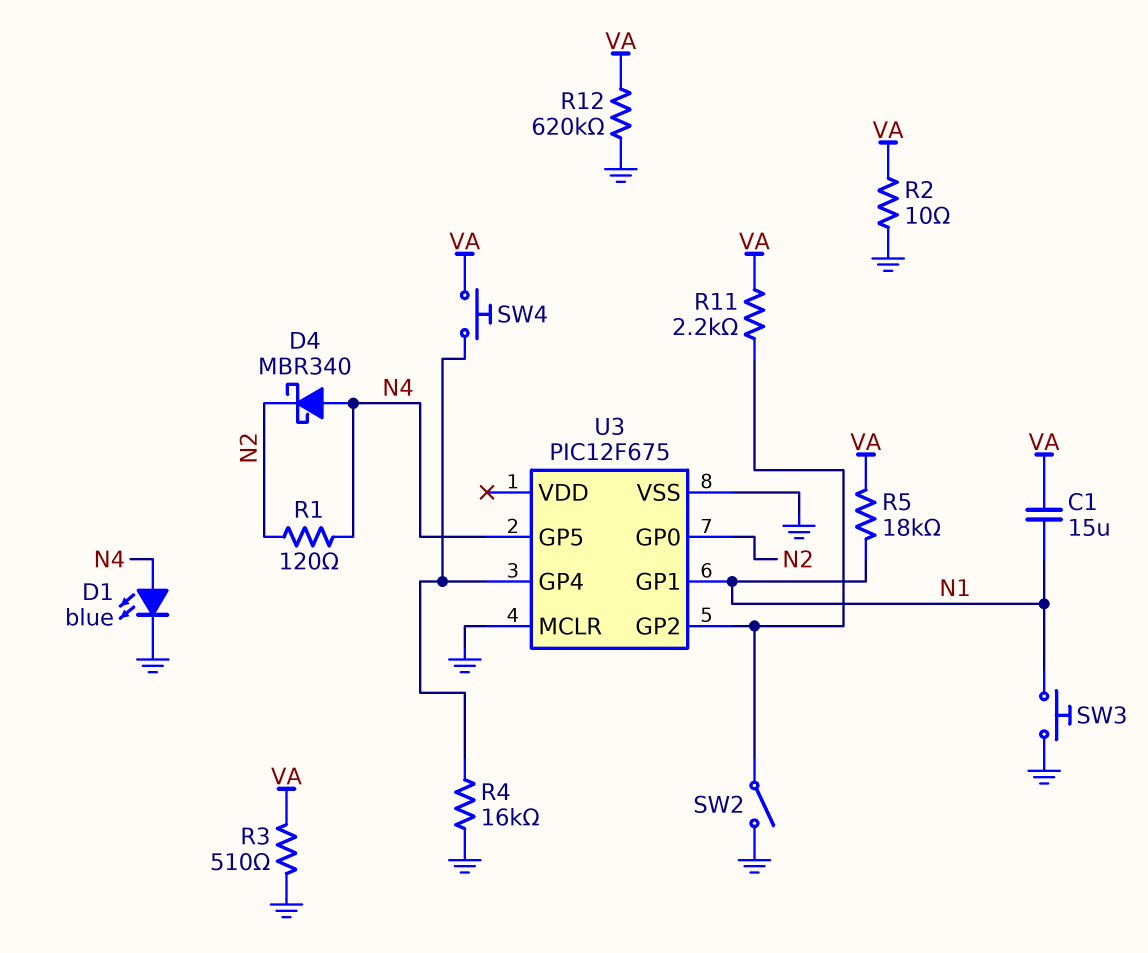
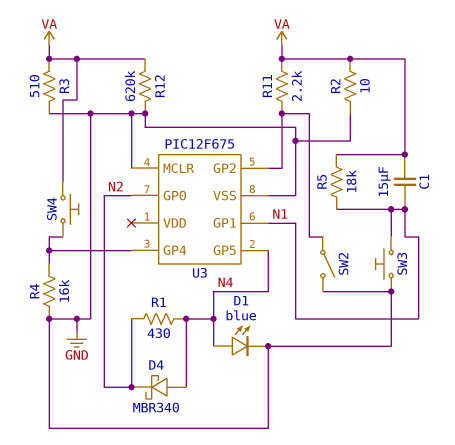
R1: 120 (N2, N4) -> 430 (N2, N4)

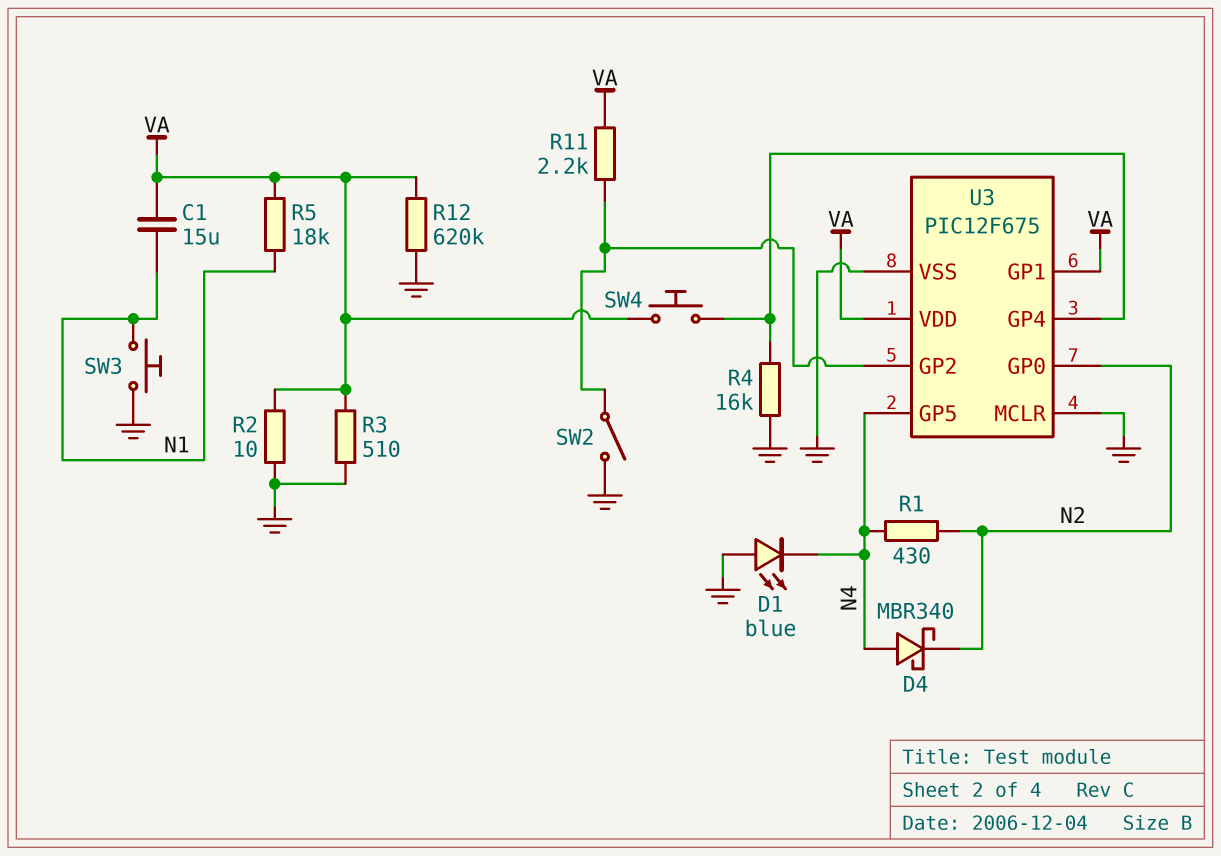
D1: LED blue (A N4, K GND) -> LED blue (A GND, K N4)
U3 pin GP1: N1 -> VA
U3 pin VDD: none -> VA

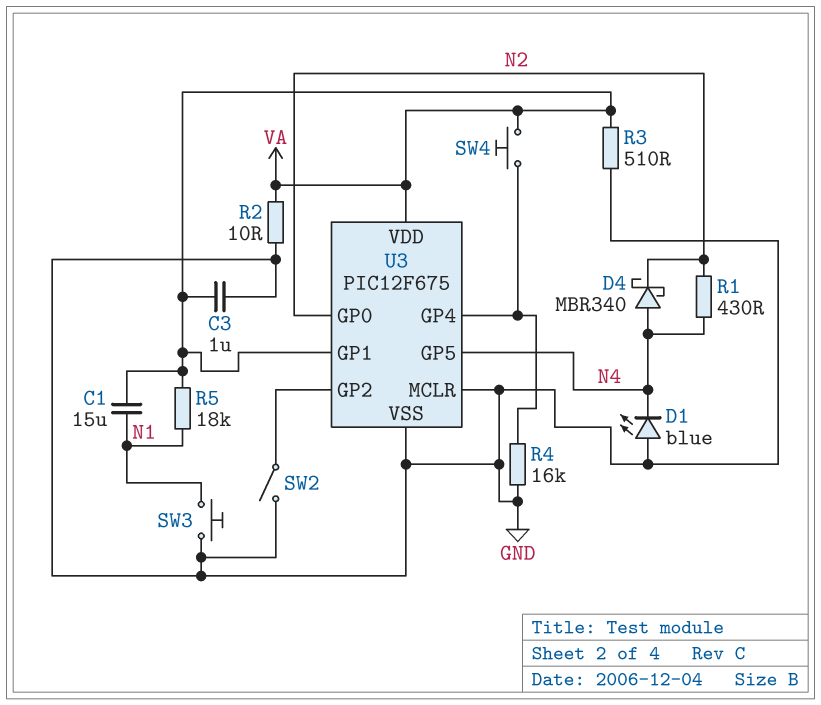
C3: none -> 1uF (GND, VA)
R11: 2.2k (U3/GP2, VA) -> none
R12: 620k (GND, VA) -> none

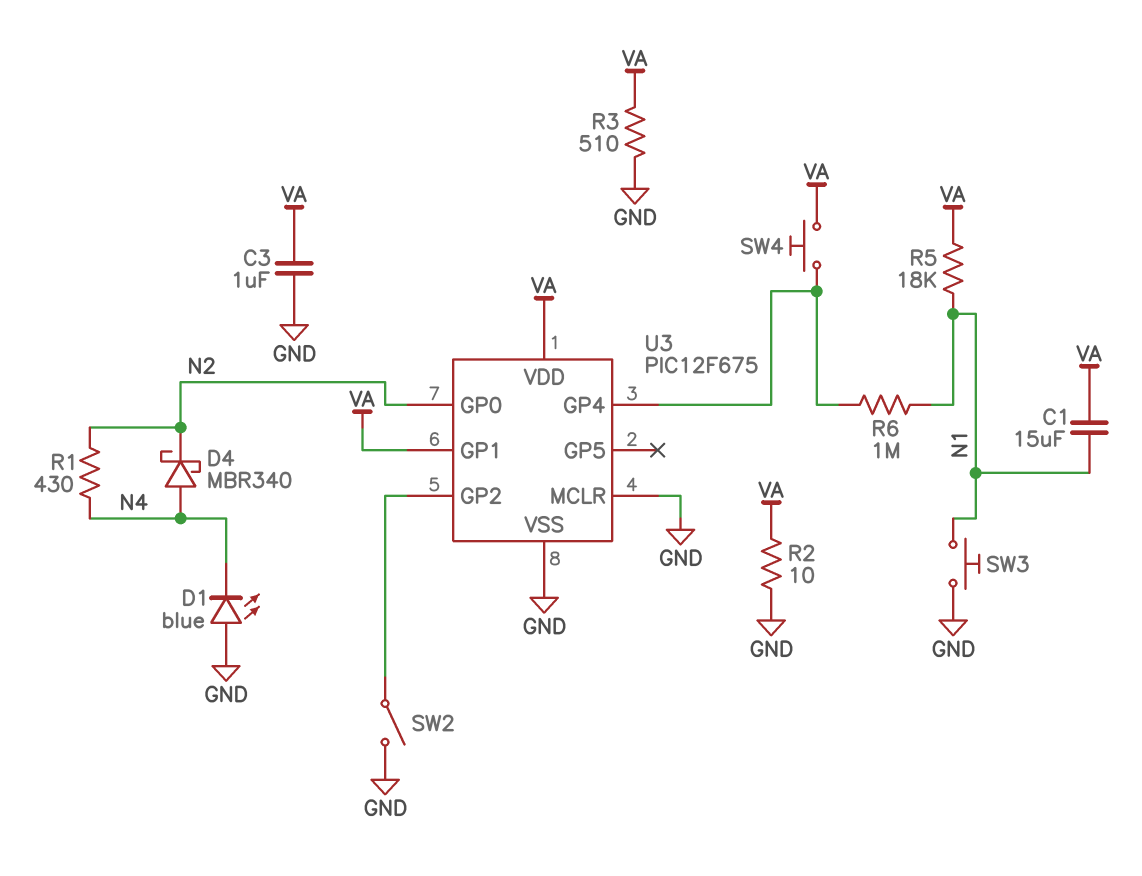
R4: 16k (GND, U3/GP4) -> none
R6: none -> 1M (N1, U3/GP4)
U3 pin GP5: N4 -> none

